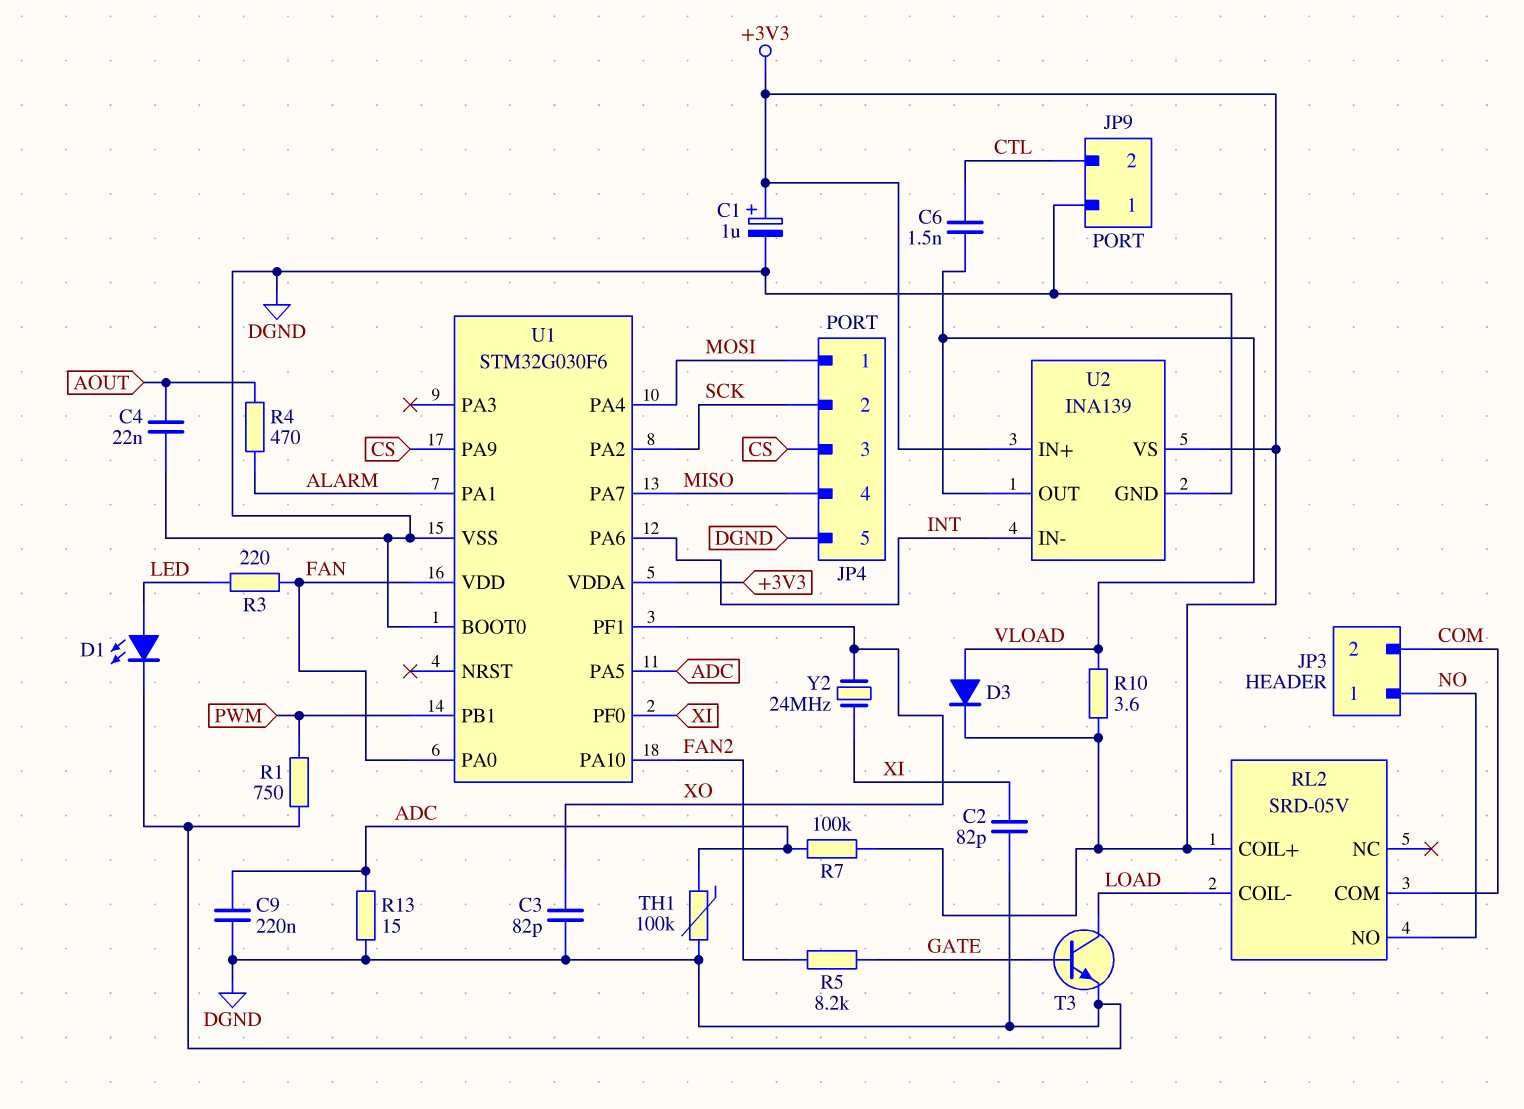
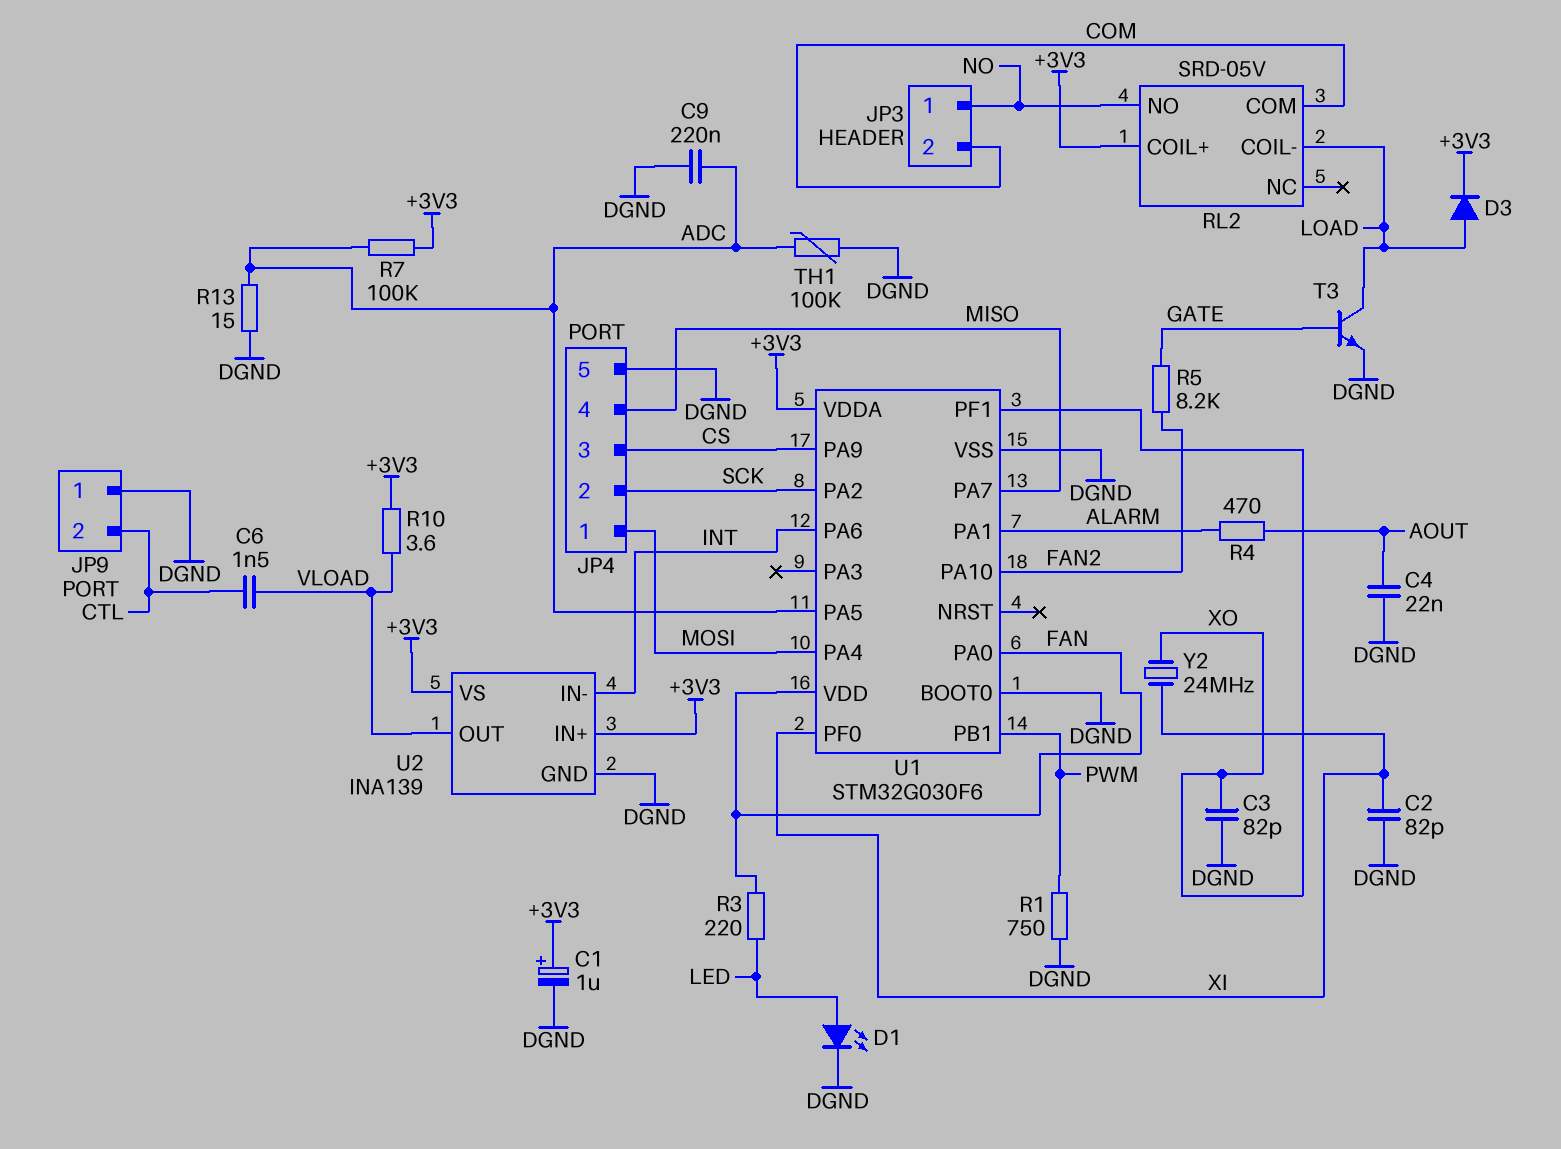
D3: diode (A VLOAD, K +3V3) -> diode (A LOAD, K +3V3)

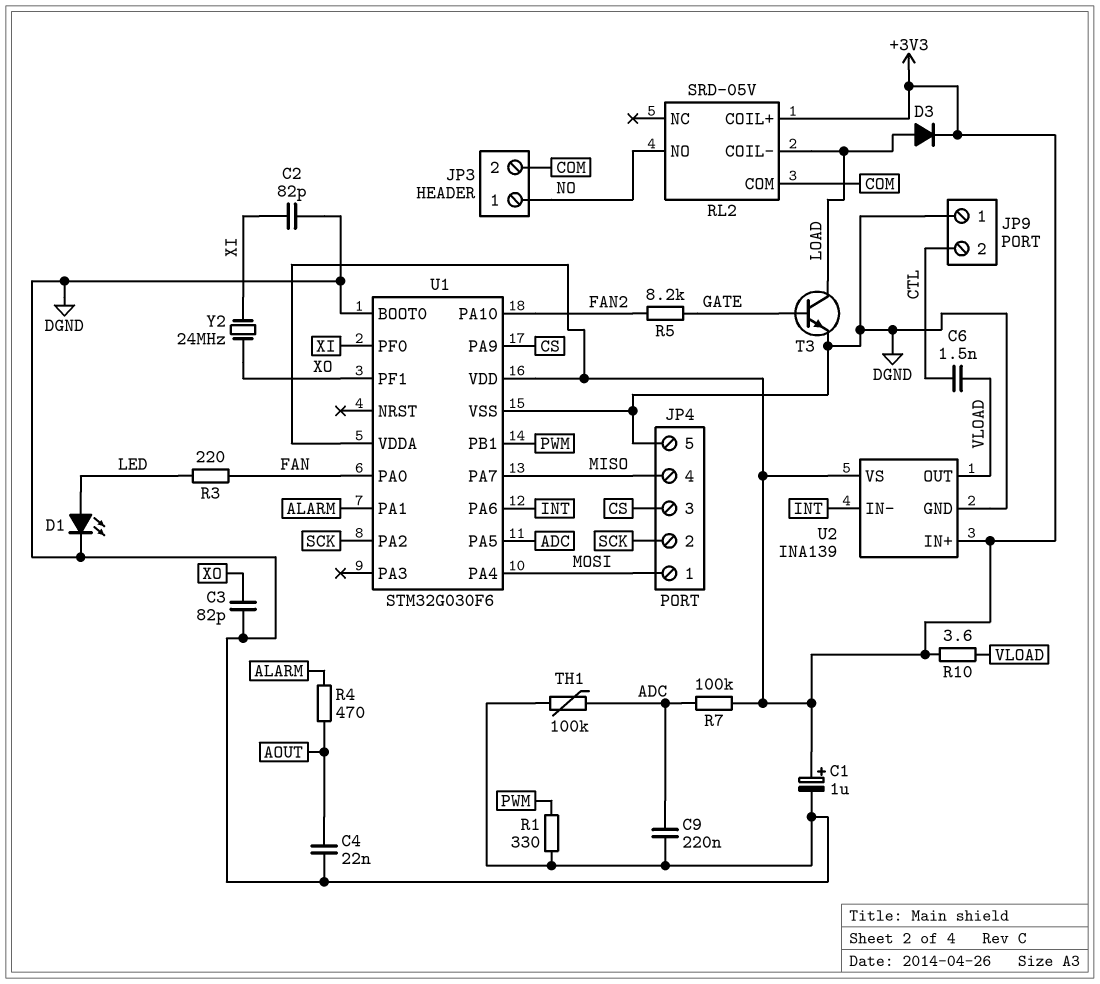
R1: 750 (DGND, PWM) -> 330 (DGND, PWM)
R13: 15 (ADC, DGND) -> none
U1 pin VDD: FAN -> +3V3

